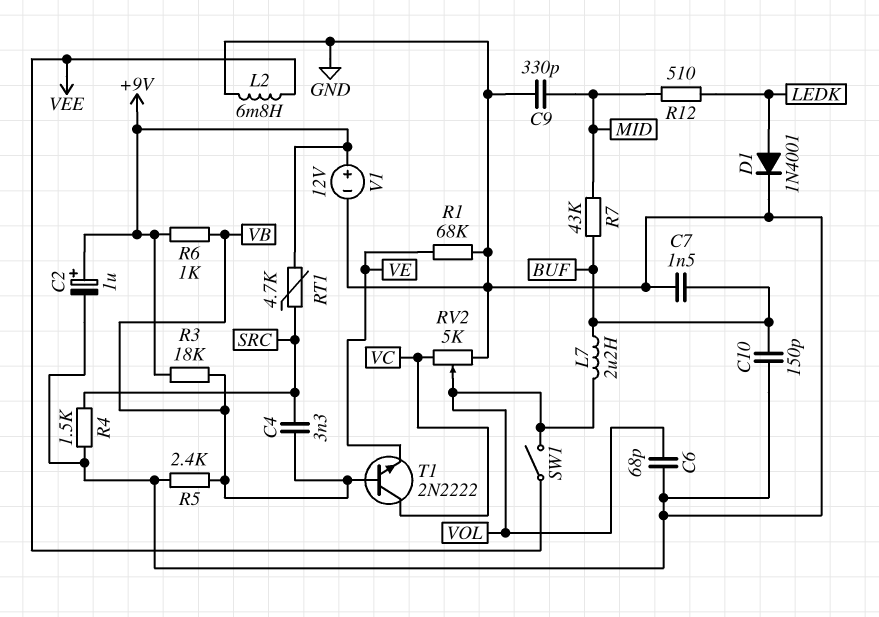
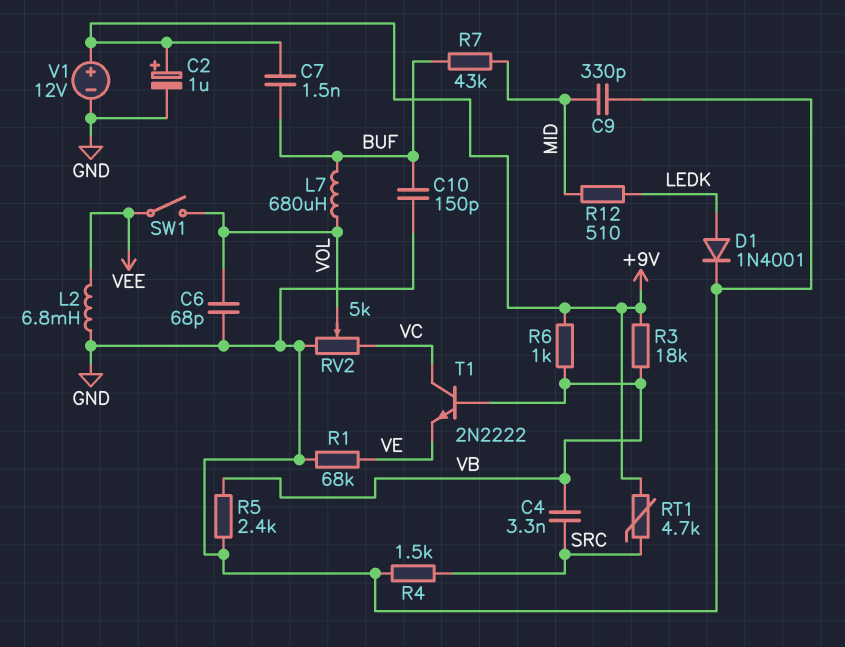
C7: 1.5nF (BUF, GND) -> 1.5nF (+9V, BUF)
L7: 2.2uH (BUF, VOL) -> 680uH (BUF, VOL)

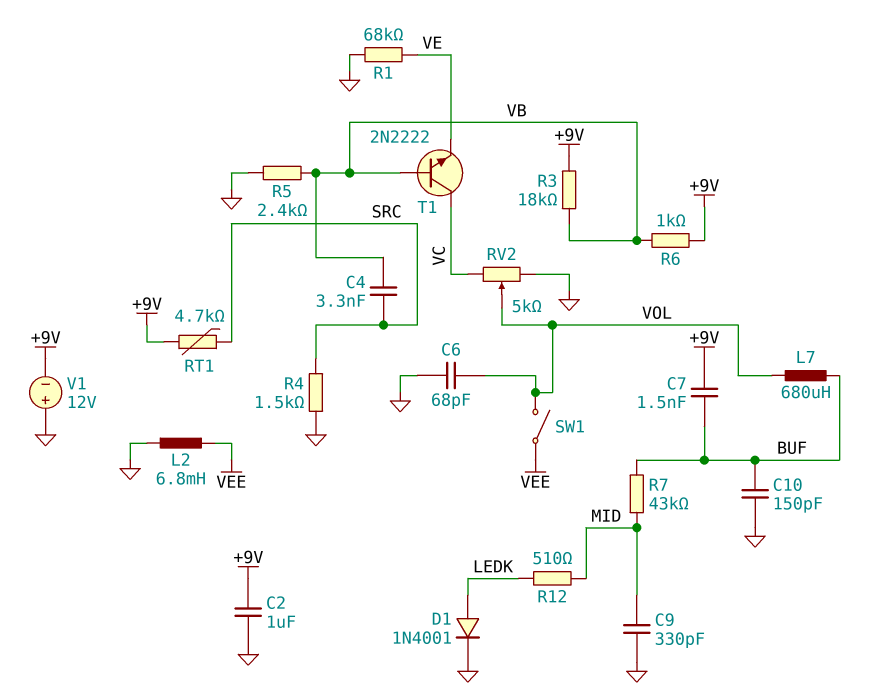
C2: 1uF (plus +9V, minus GND) -> 1uF (+9V, GND)
V1: 12V (plus +9V, minus GND) -> 12V (plus GND, minus +9V)

